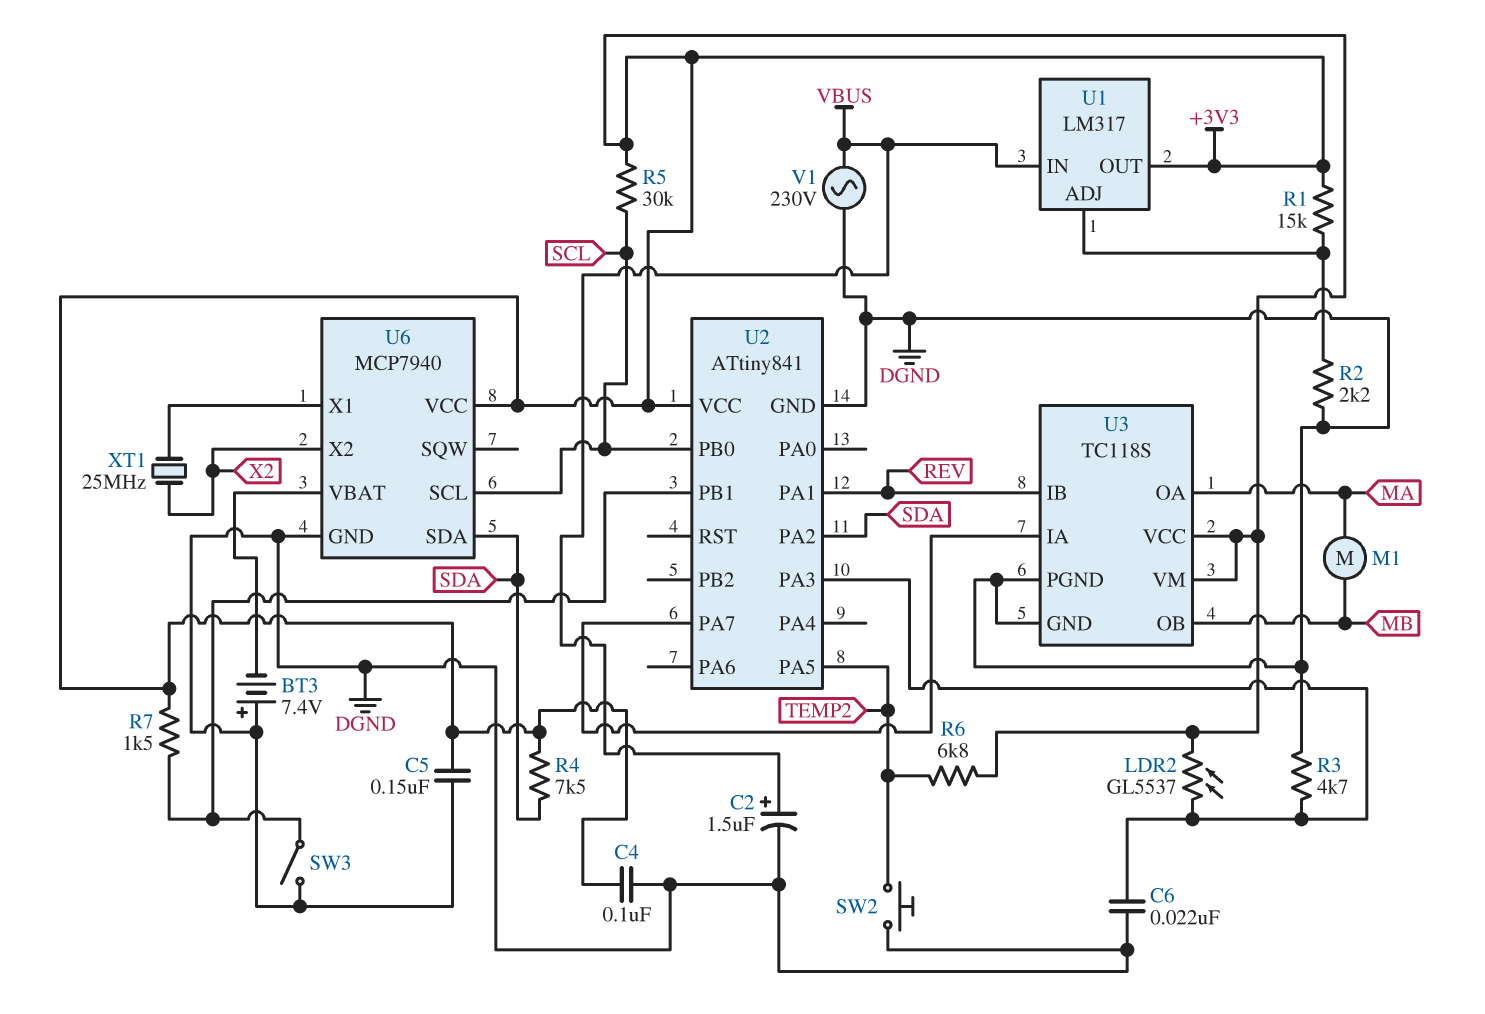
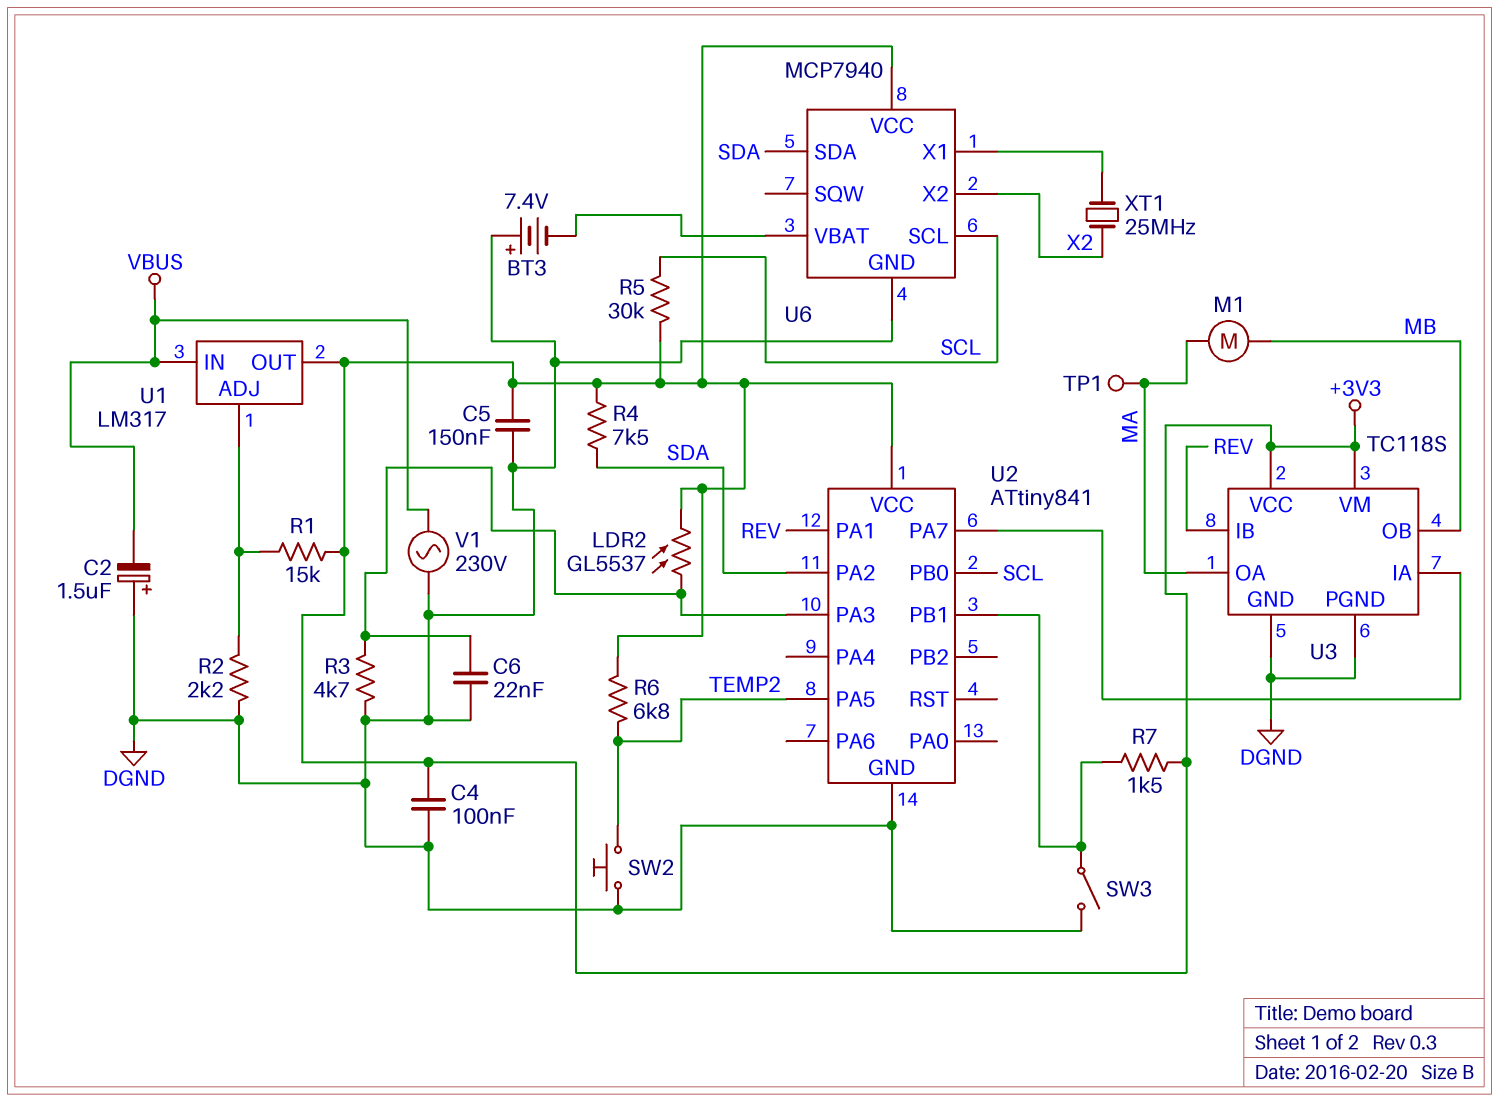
C2: 1.5uF (plus VBUS, minus DGND) -> 1.5uF (plus DGND, minus VBUS)
TP1: none -> test point (MA)

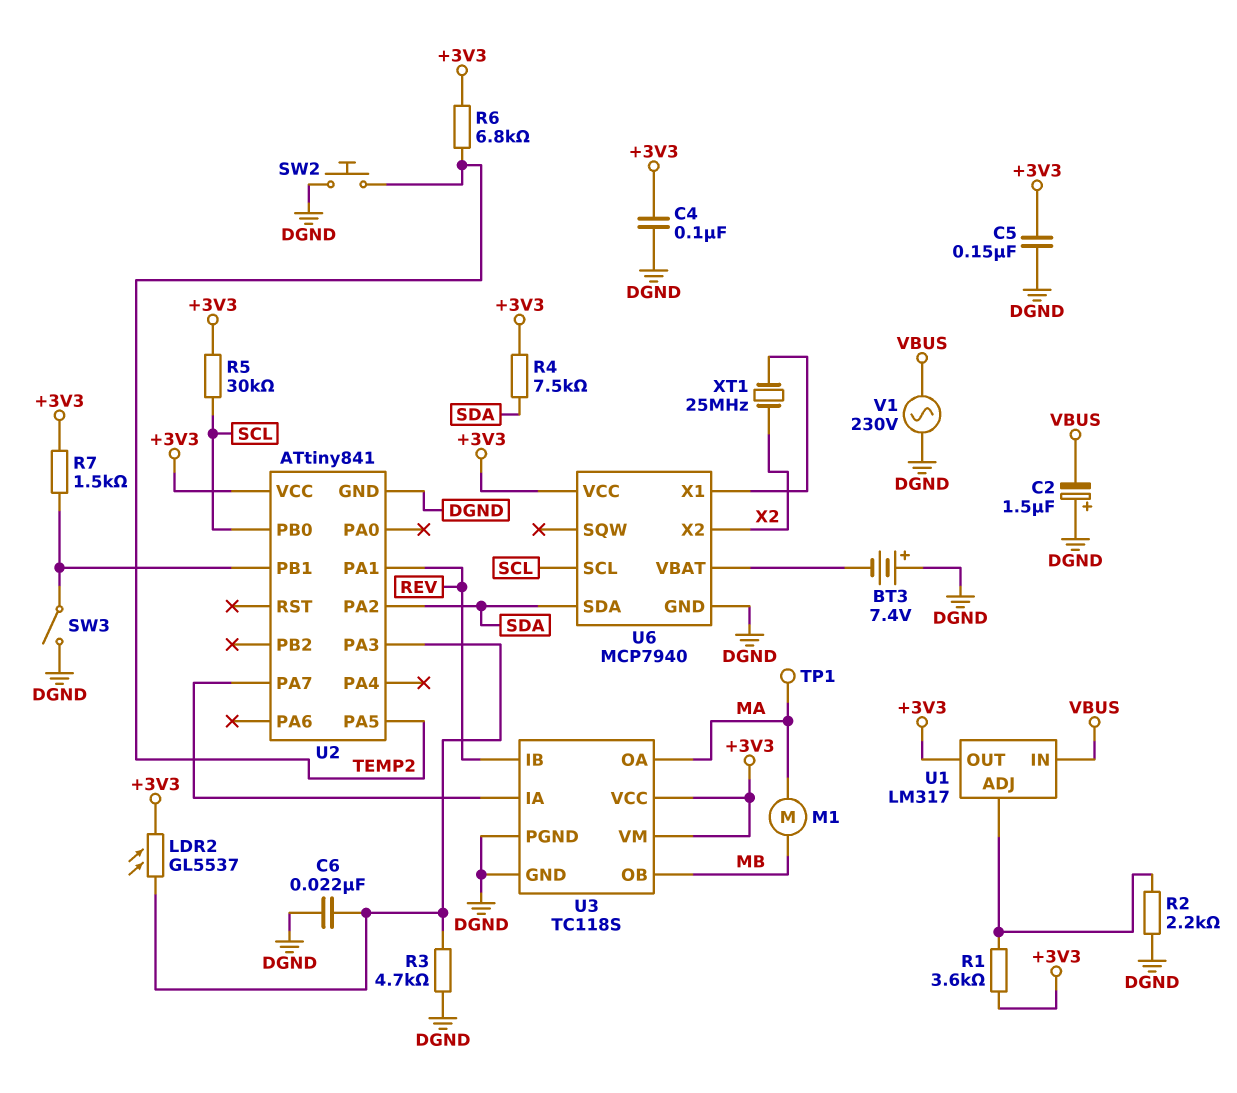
R1: 15k (+3V3, U1/ADJ) -> 3.6k (+3V3, U1/ADJ)

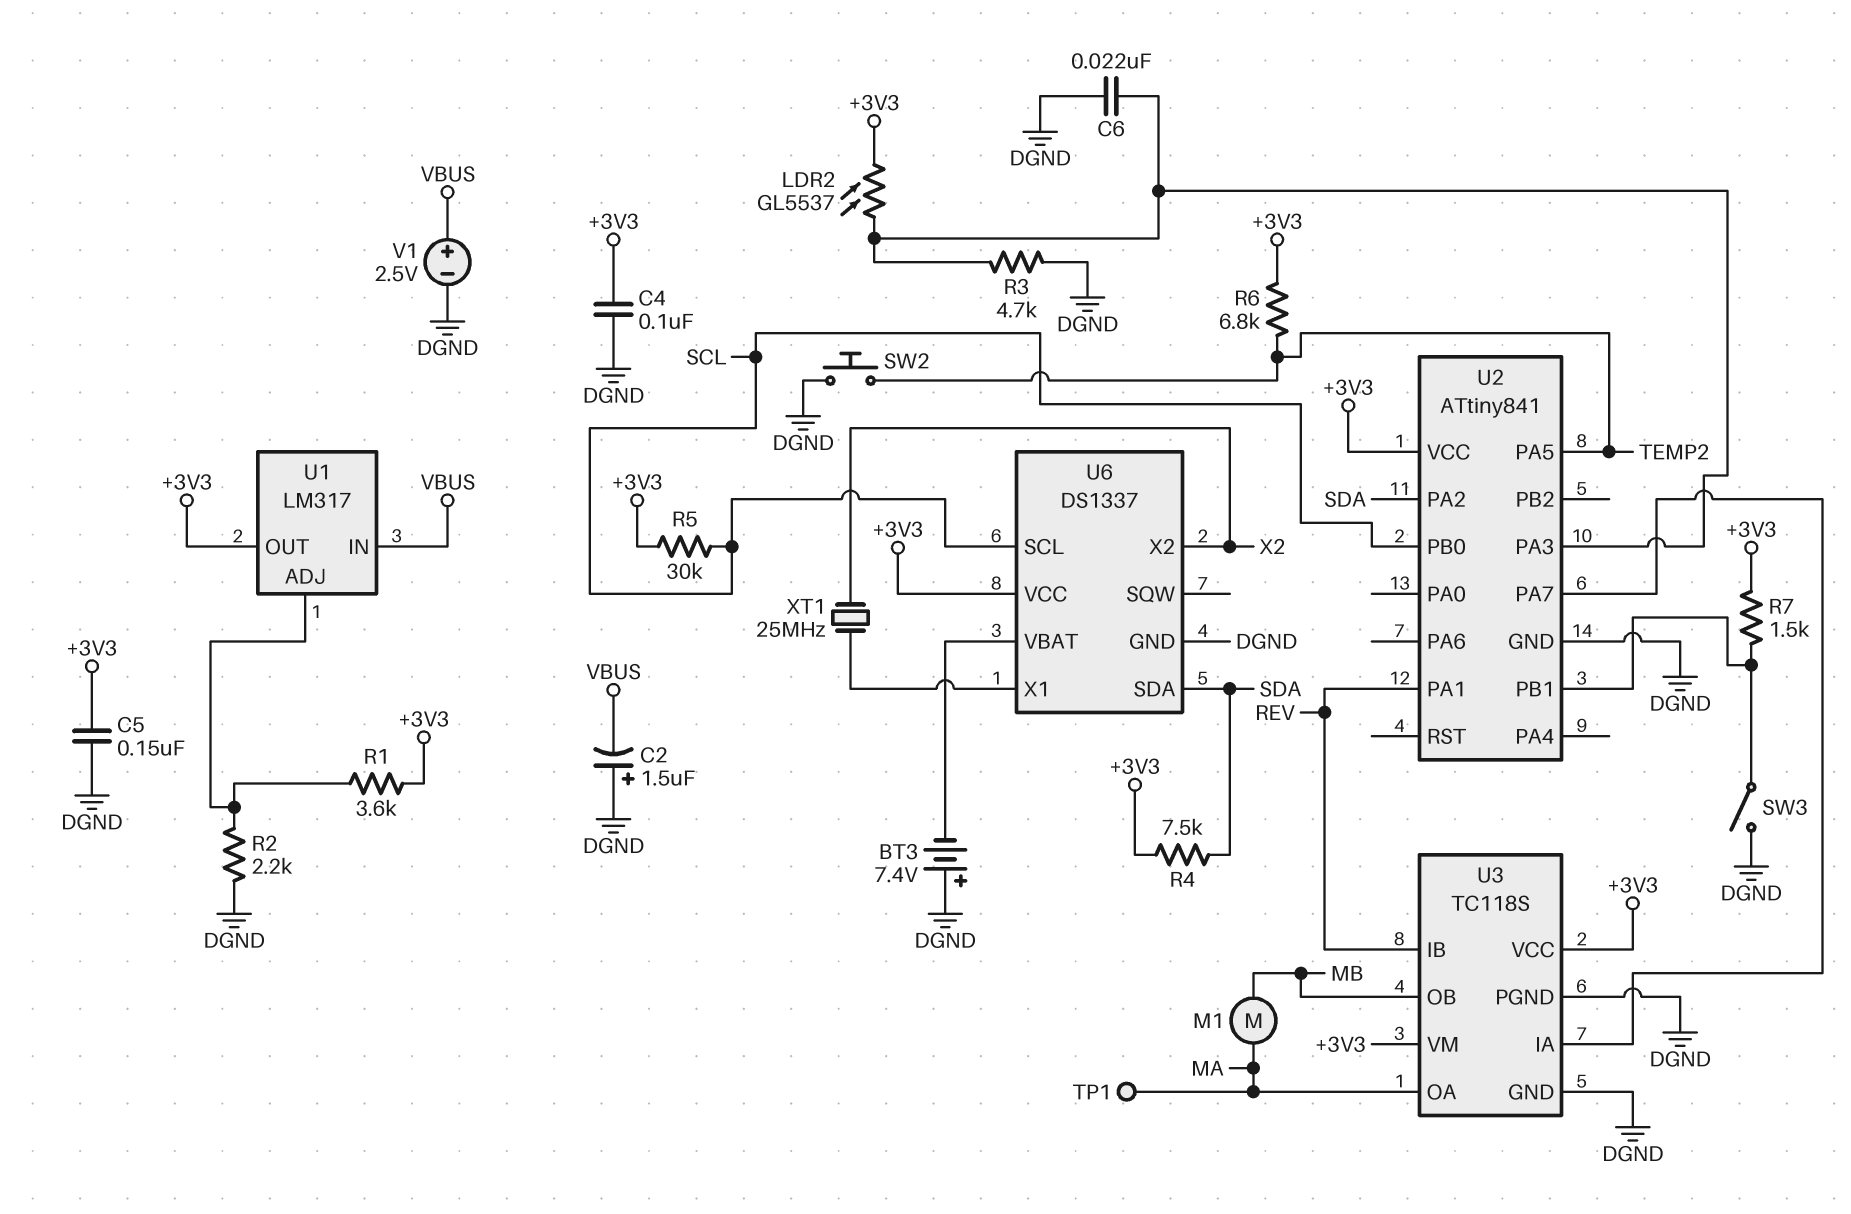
U6: MCP7940 -> DS1337
V1: AC 230V (DGND, VBUS) -> 2.5V (plus VBUS, minus DGND)

